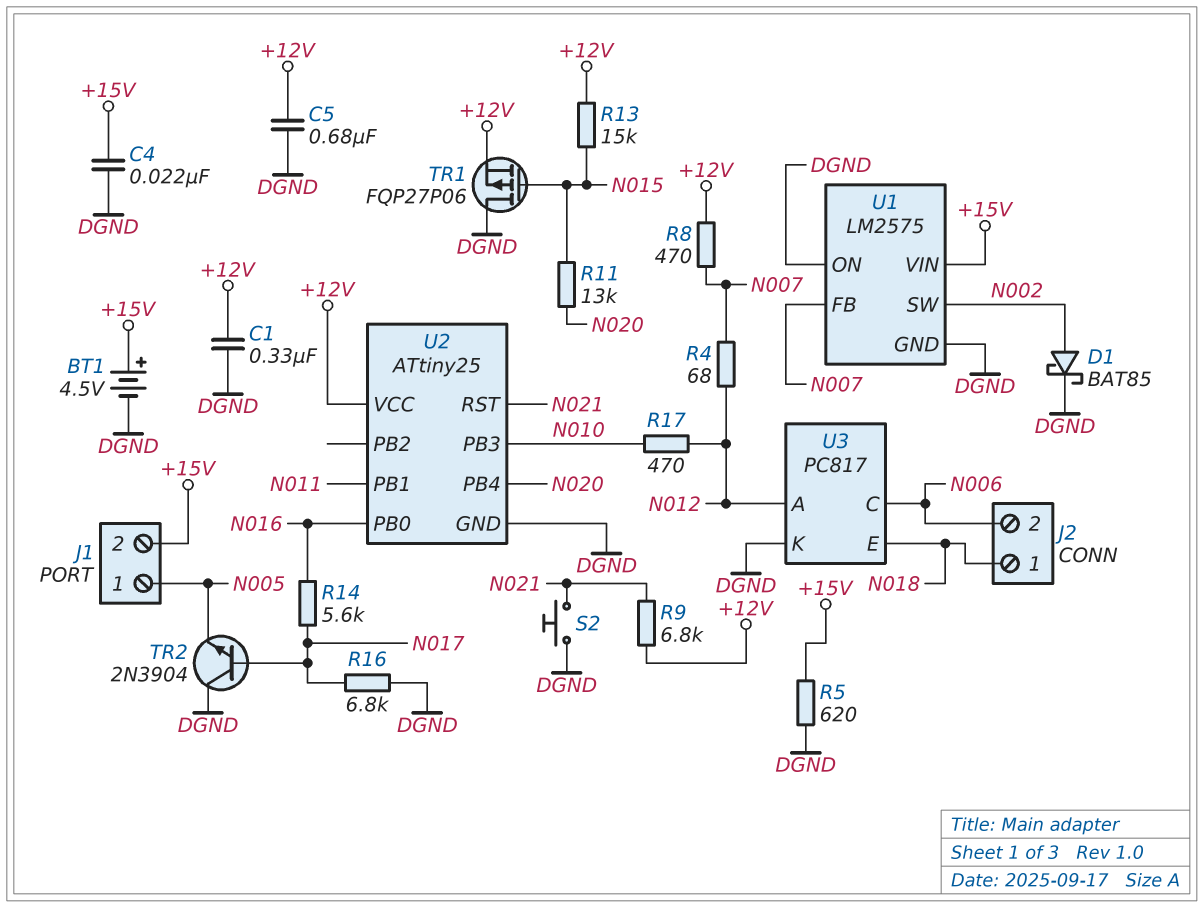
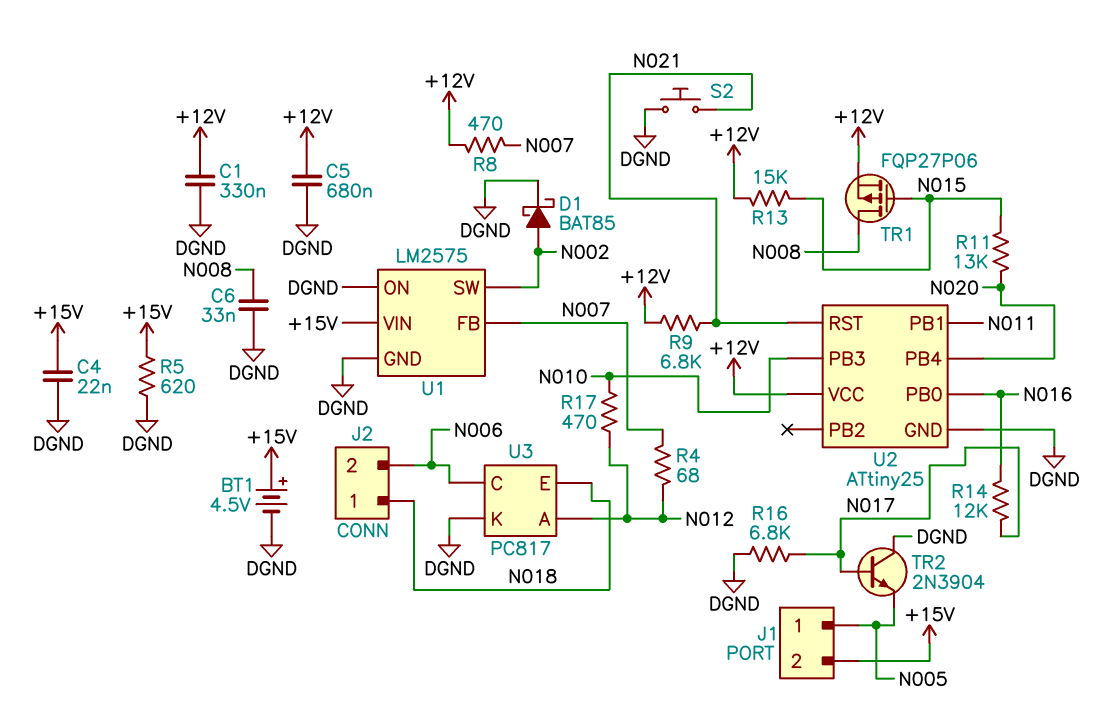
C6: none -> 33nF (DGND, N008)
R14: 5.6k (N016, N017) -> 12k (N016, N017)
TR1: PMOS FQP27P06 (G N015, D DGND, S +12V) -> PMOS FQP27P06 (G N015, D N008, S +12V)

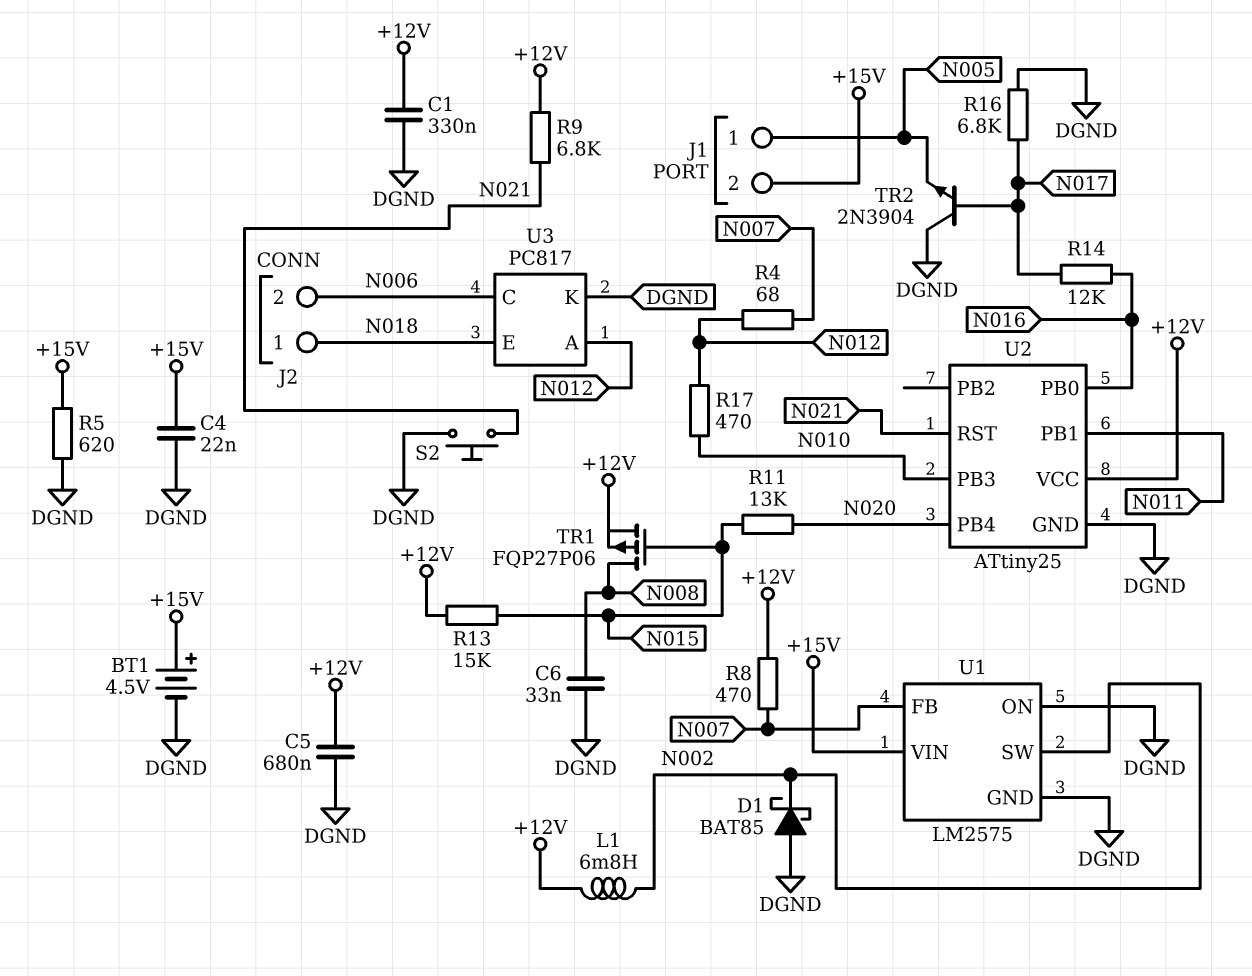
D1: schottky BAT85 (A N002, K DGND) -> schottky BAT85 (A DGND, K N002)
L1: none -> 6.8mH (+12V, N002)

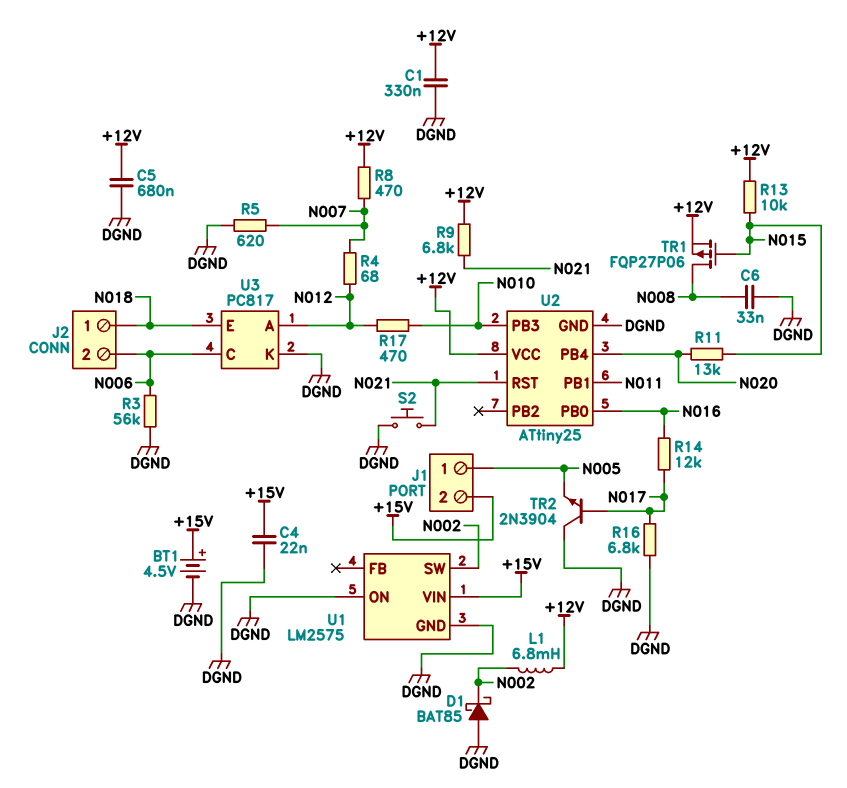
R3: none -> 56k (DGND, N006)
R5: 620 (+15V, DGND) -> 620 (DGND, N007)
R13: 15k (+12V, N015) -> 10k (+12V, N015)
U1 pin FB: N007 -> none

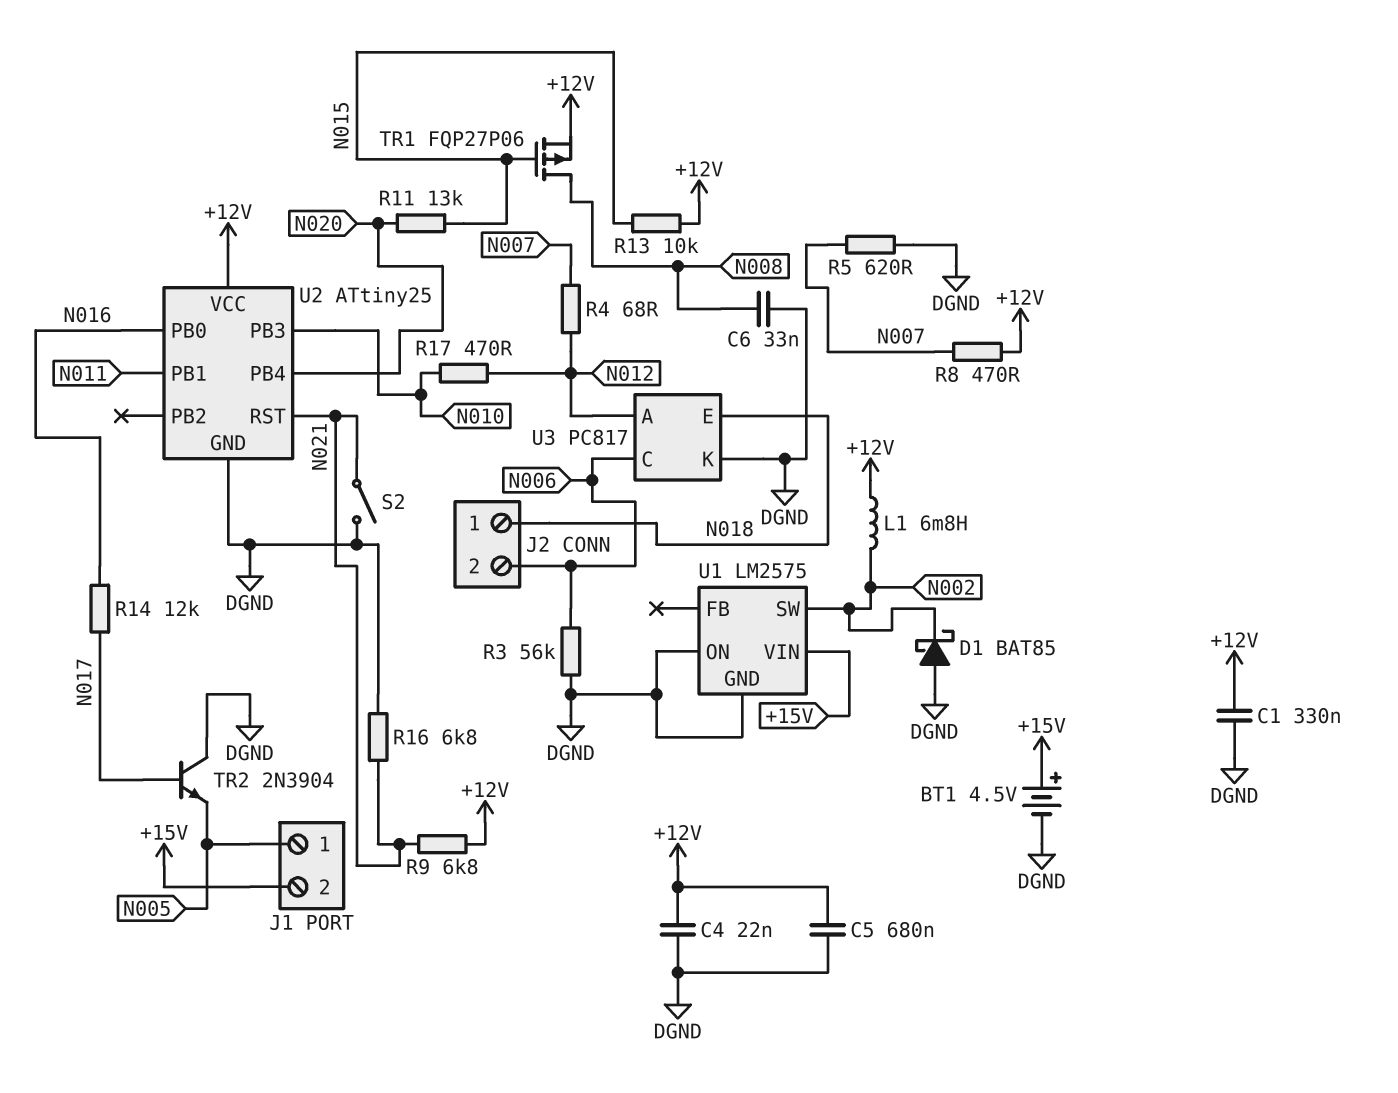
C4: 22nF (+15V, DGND) -> 22nF (+12V, DGND)
R16: 6.8k (DGND, N017) -> 6.8k (DGND, N021)
S2: button (DGND, N021) -> switch (DGND, N021)

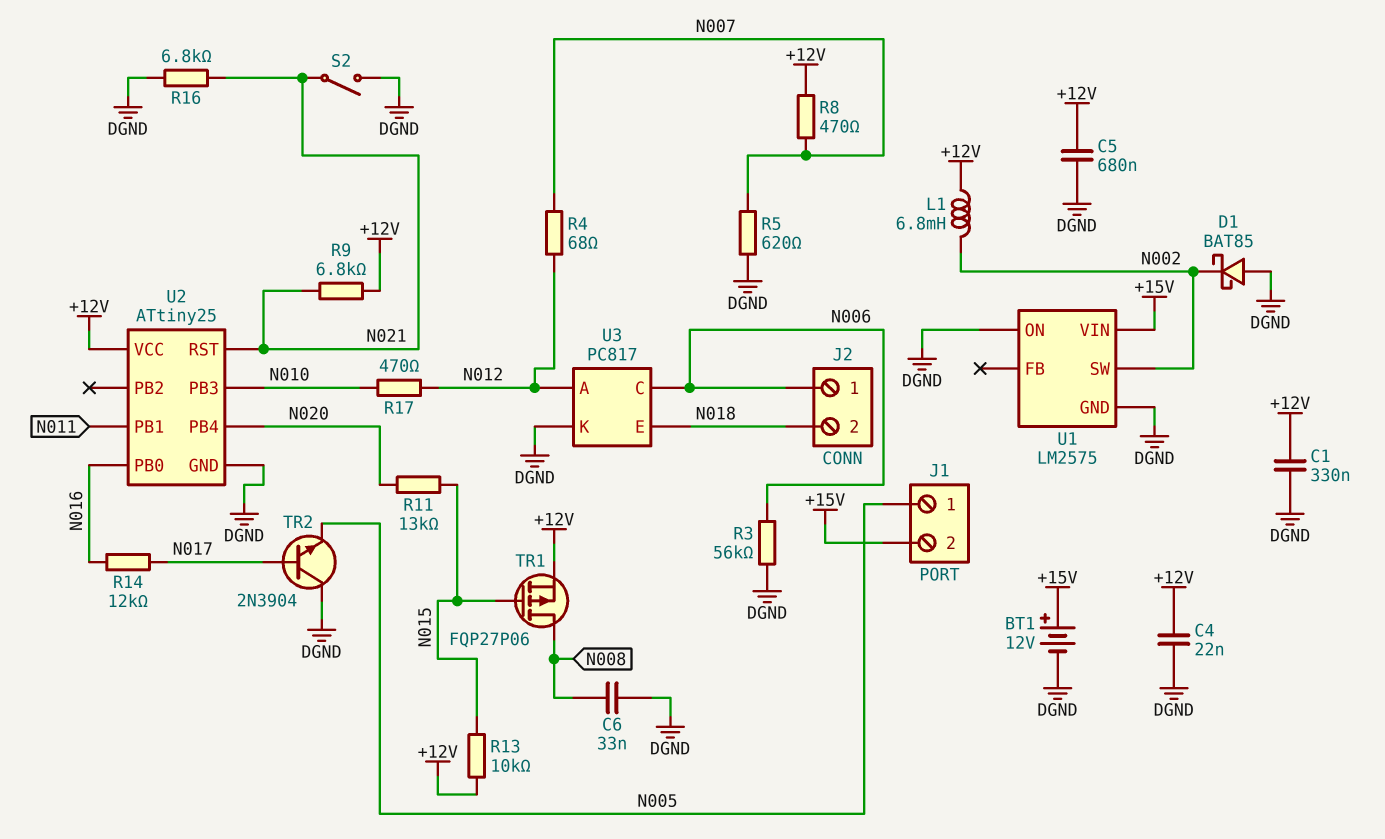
BT1: 4.5V (plus +15V, minus DGND) -> 12V (plus +15V, minus DGND)
J2 pin 1: N018 -> N006
J2 pin 2: N006 -> N018

